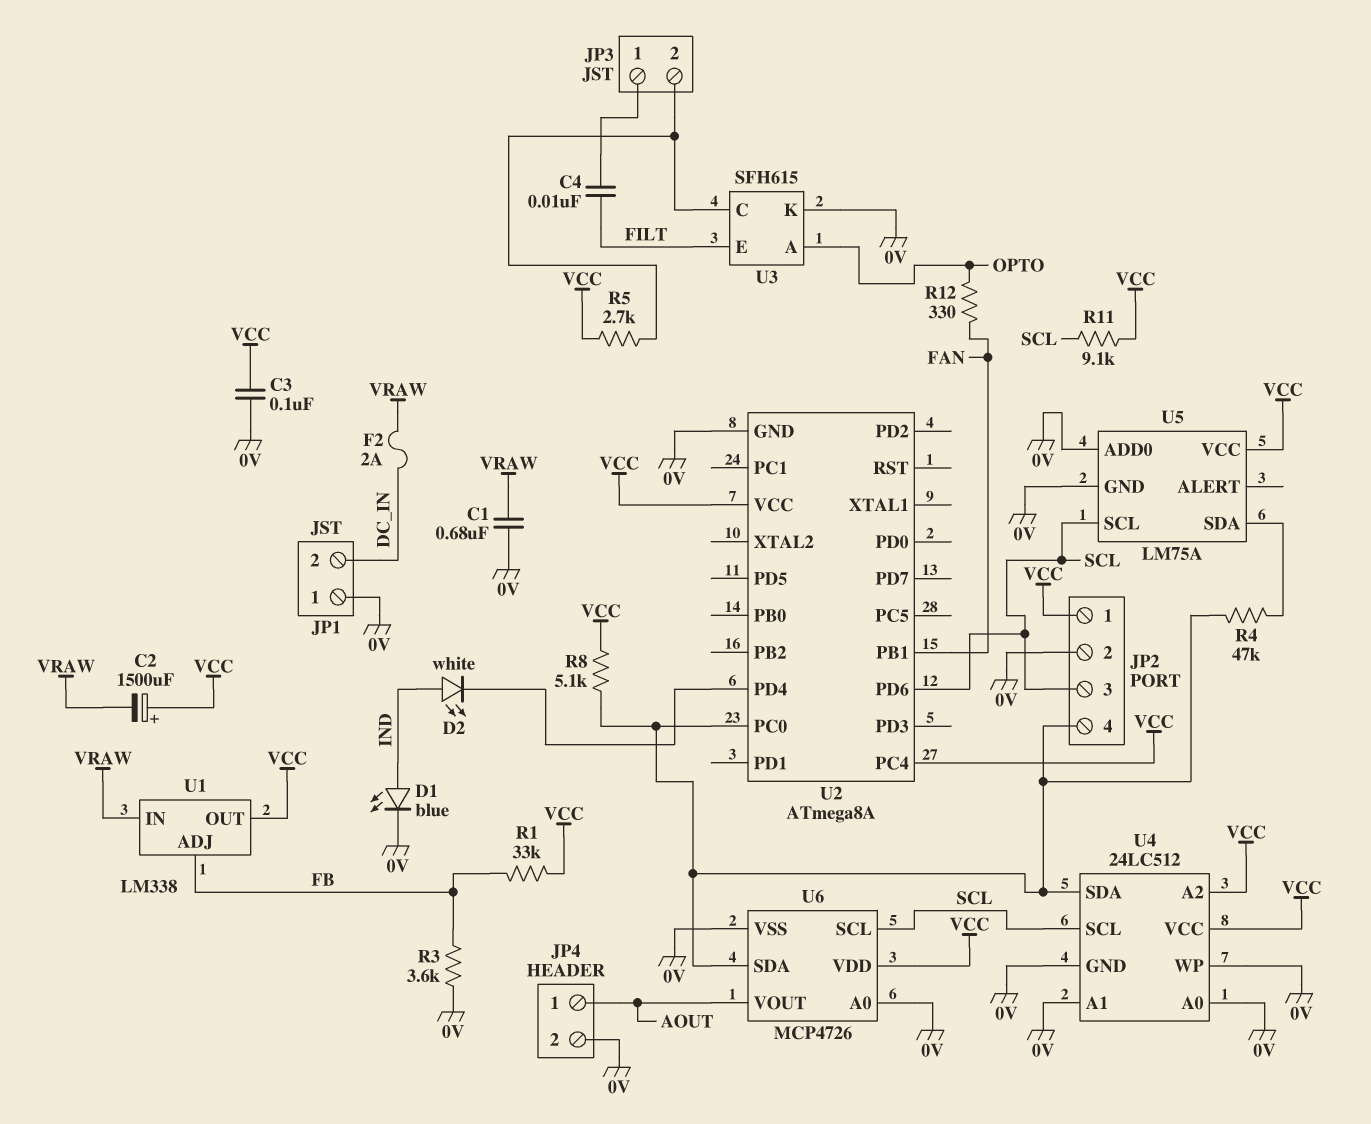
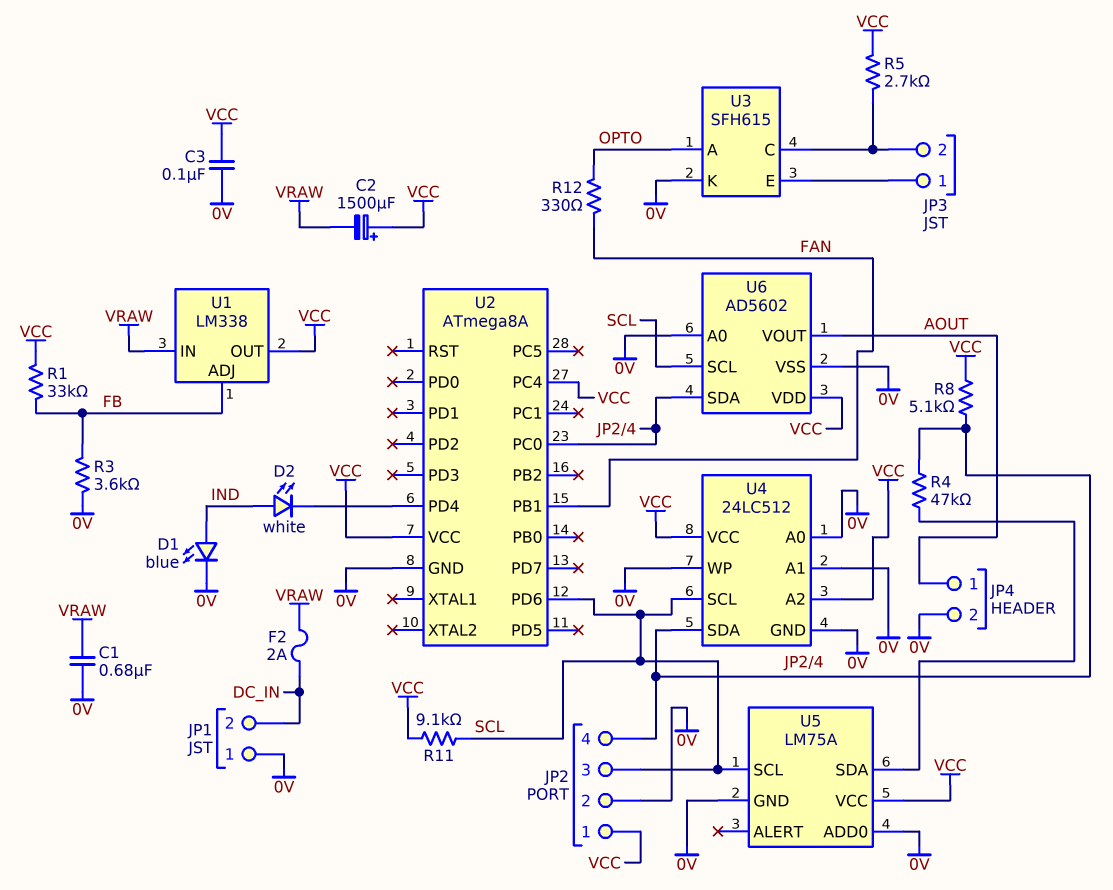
C4: 10nF (FILT, JP3/1) -> none
U3 pin E: FILT -> JP3/1
U6: MCP4726 -> AD5602

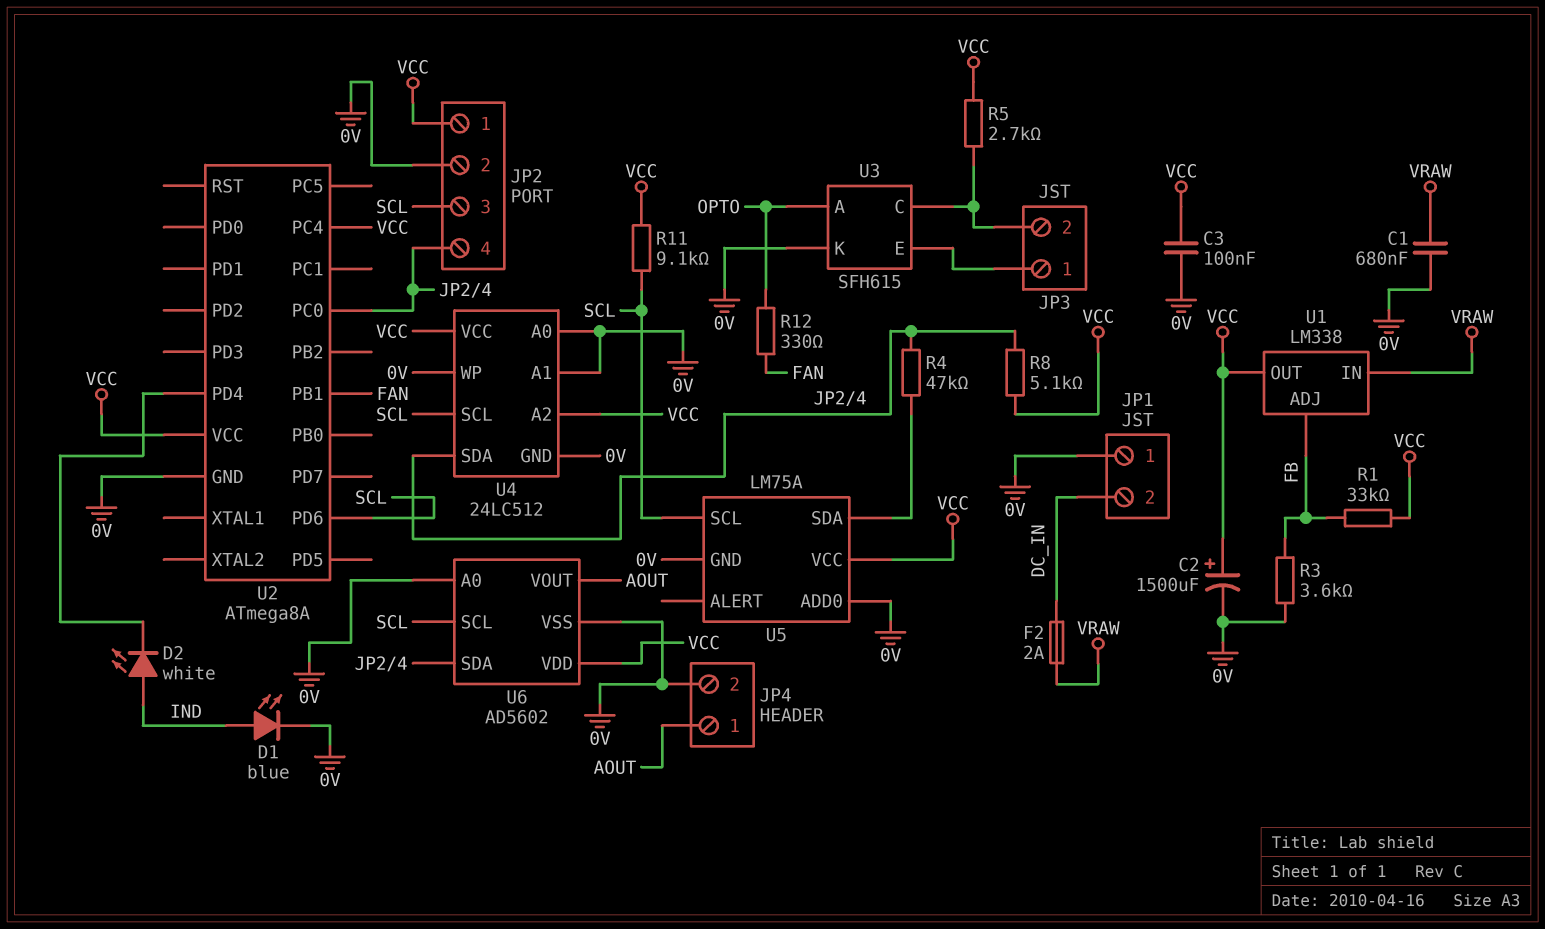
C2: 1500uF (plus VCC, minus VRAW) -> 1500uF (plus VCC, minus 0V)

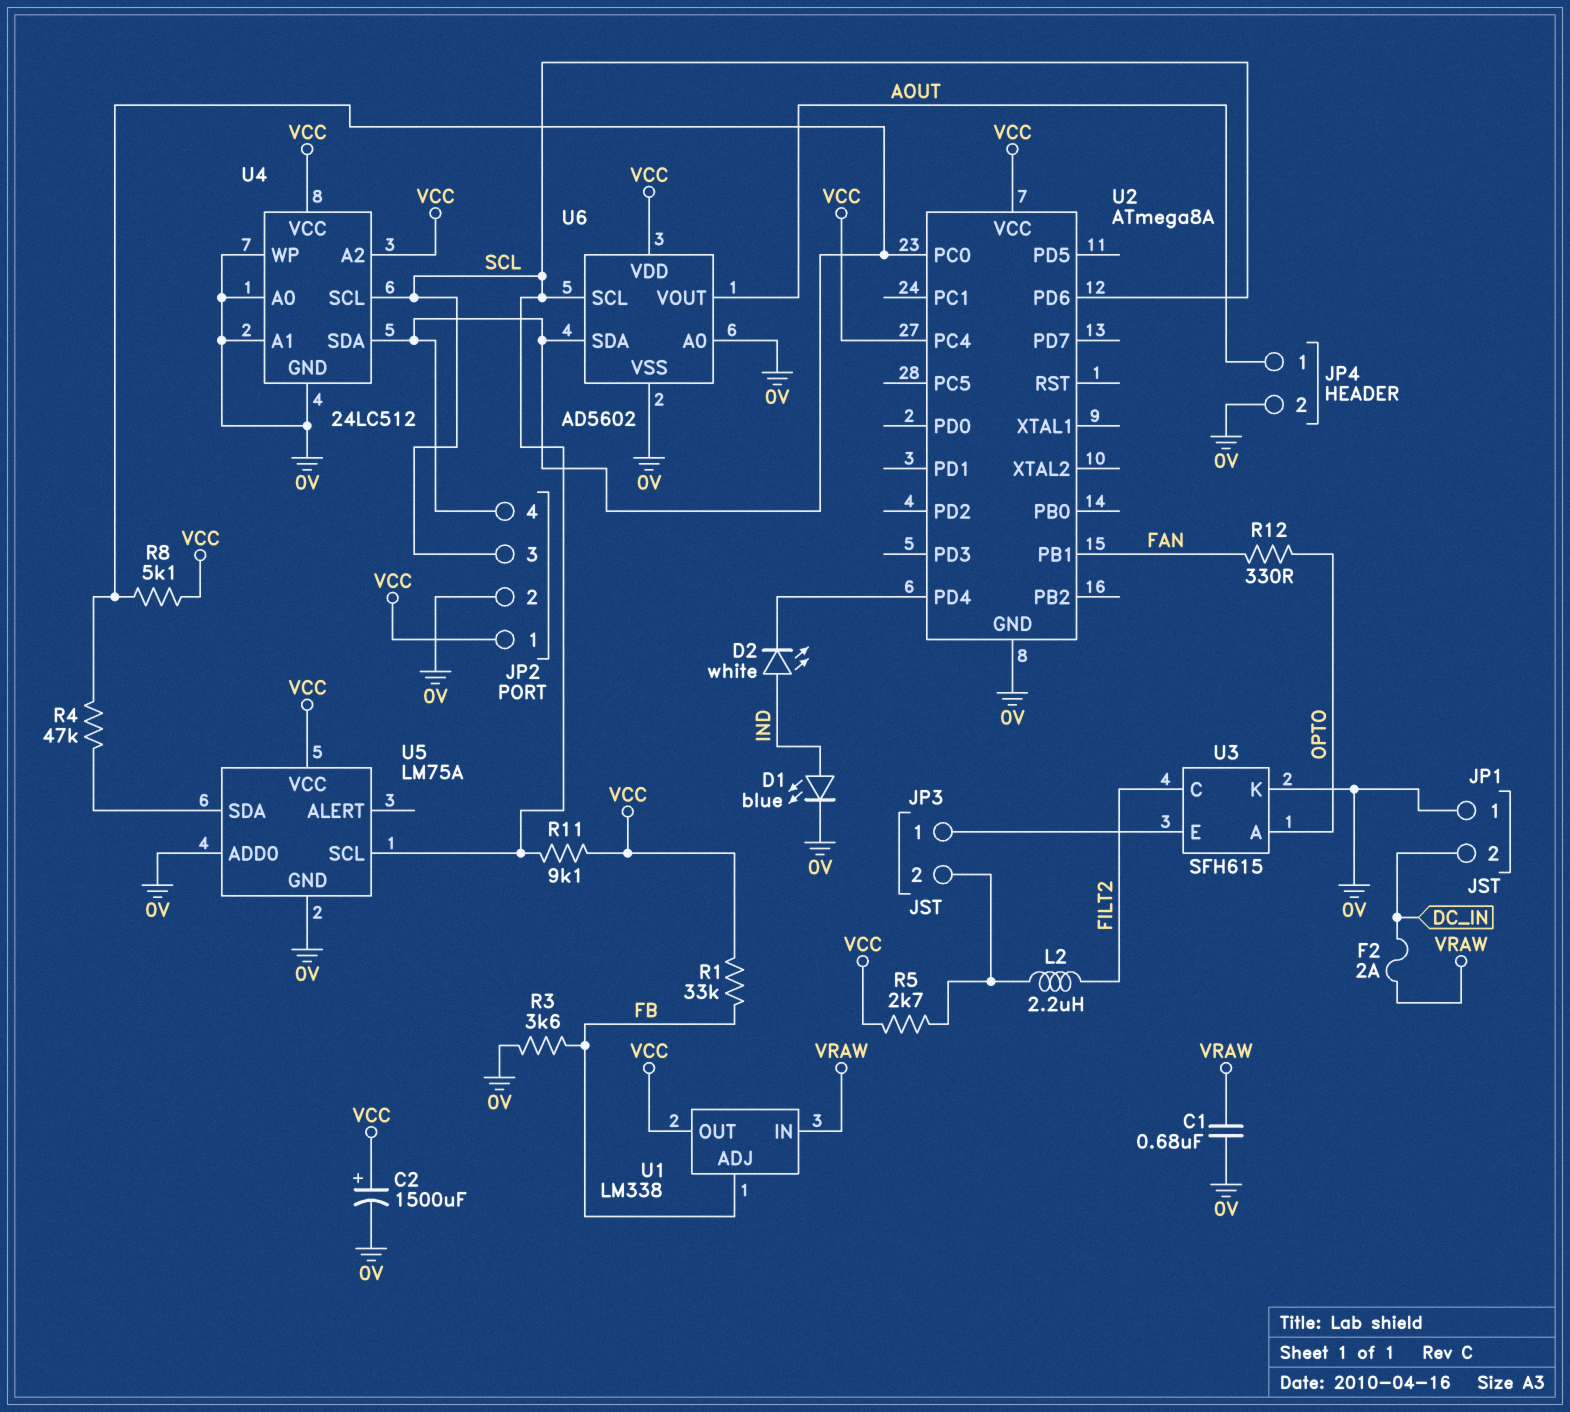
C3: 100nF (0V, VCC) -> none
L2: none -> 2.2uH (FILT2, JP3/2)
U3 pin C: JP3/2 -> FILT2

